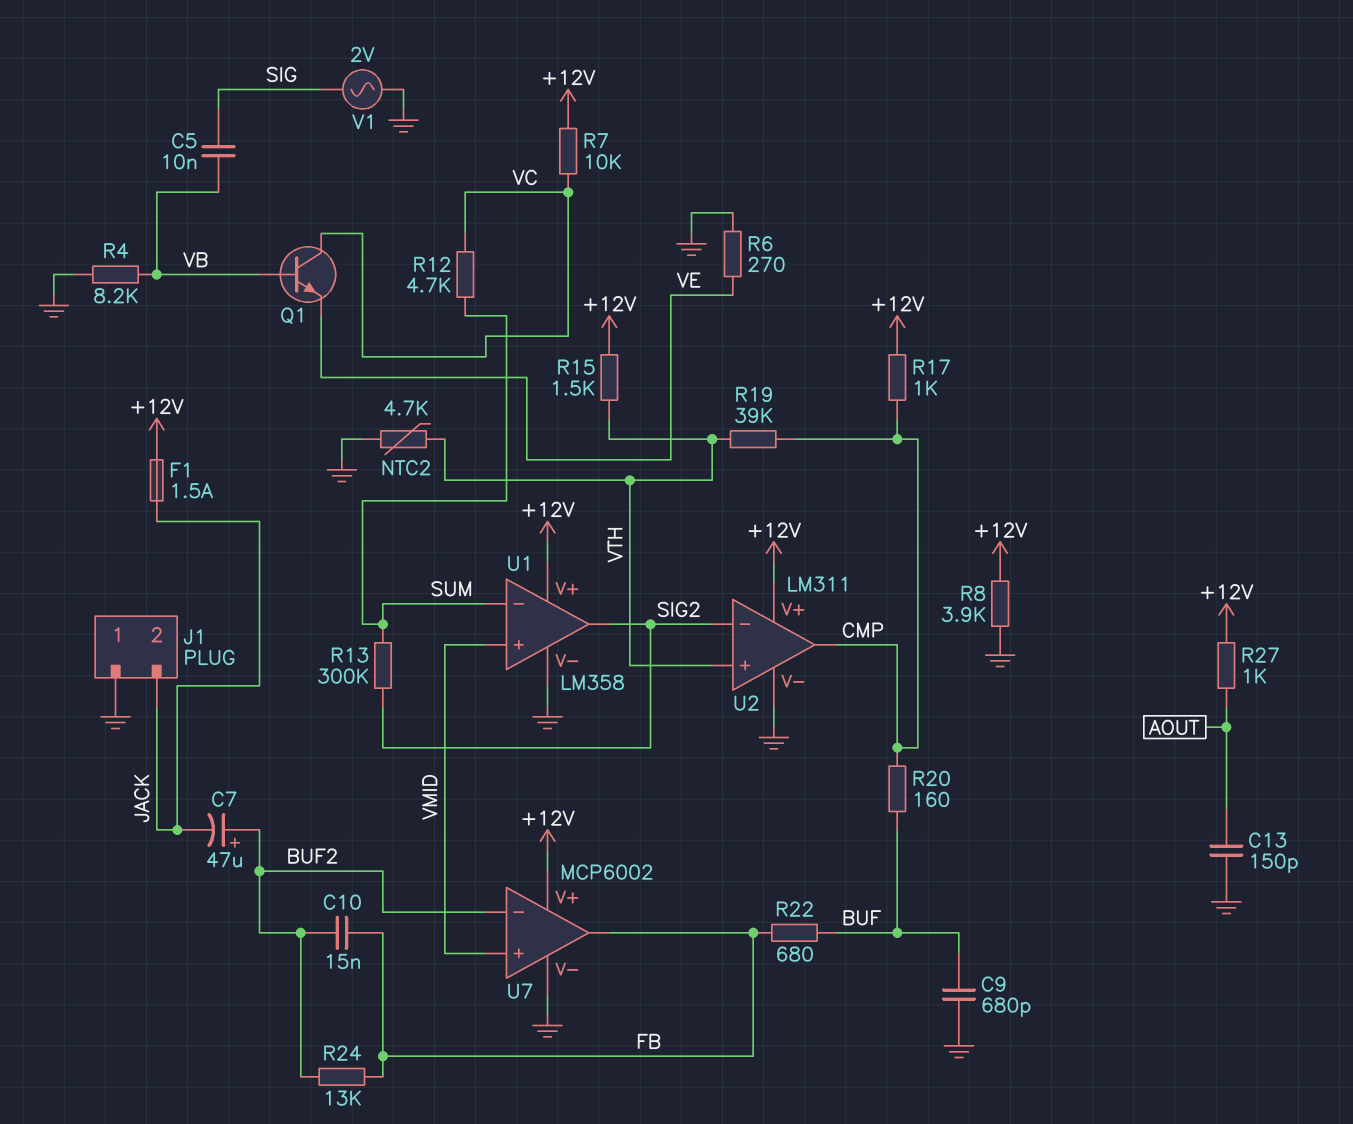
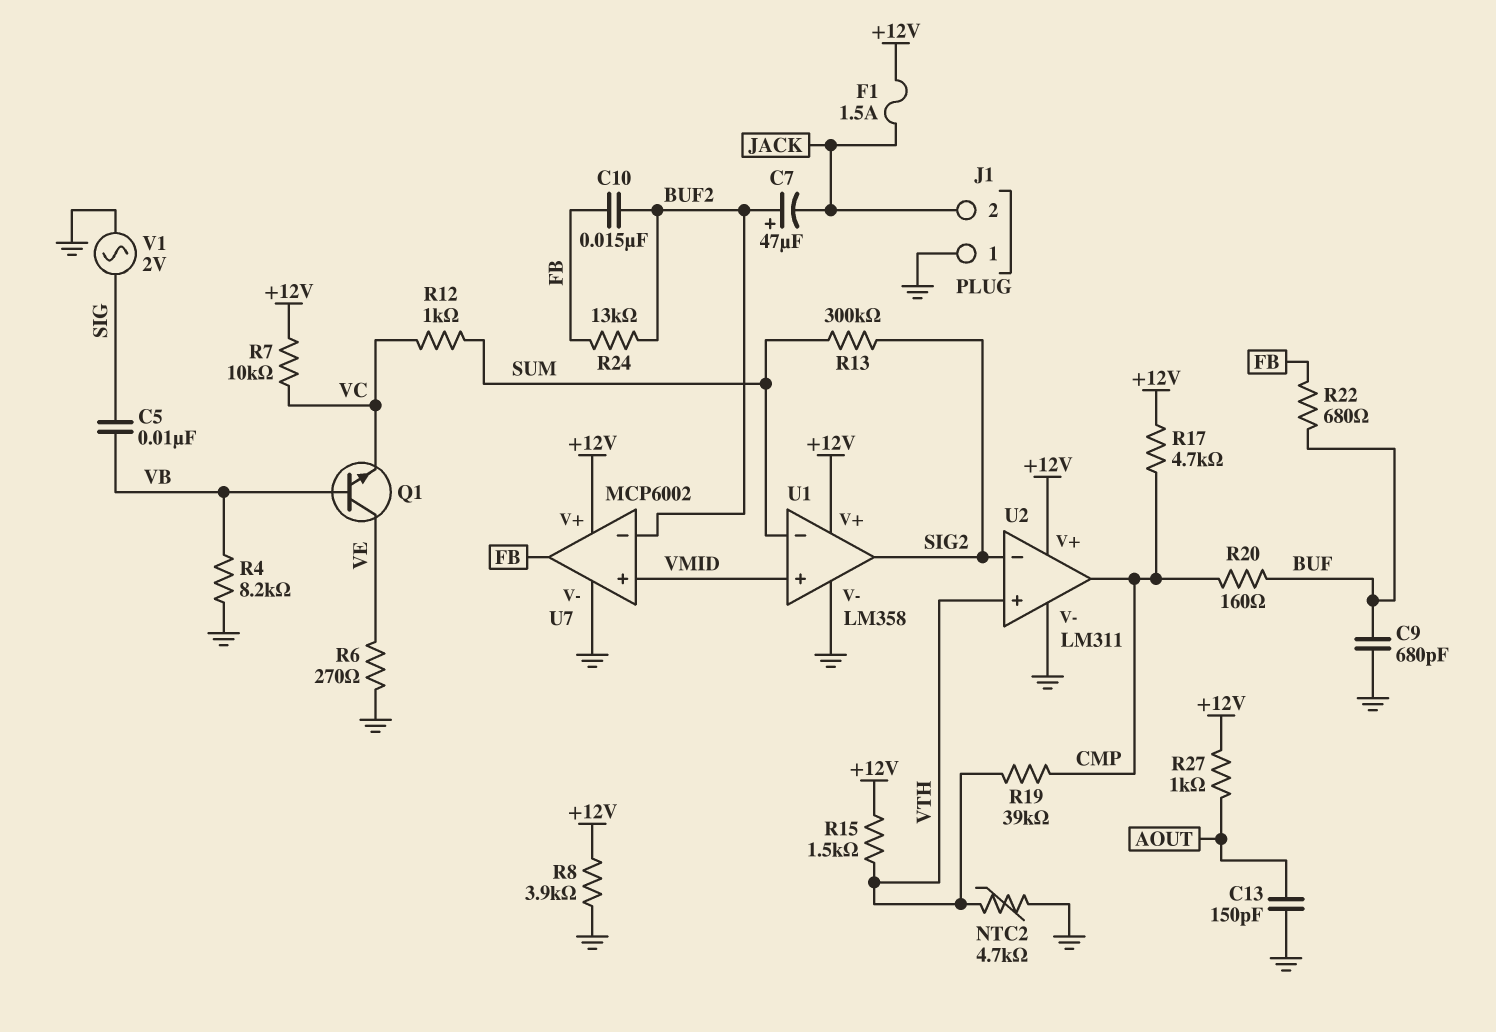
Q1: NPN (B VB, C VC, E VE) -> NPN (B VB, C VE, E VC)
R12: 4.7k (SUM, VC) -> 1k (SUM, VC)
R17: 1k (+12V, CMP) -> 4.7k (+12V, CMP)

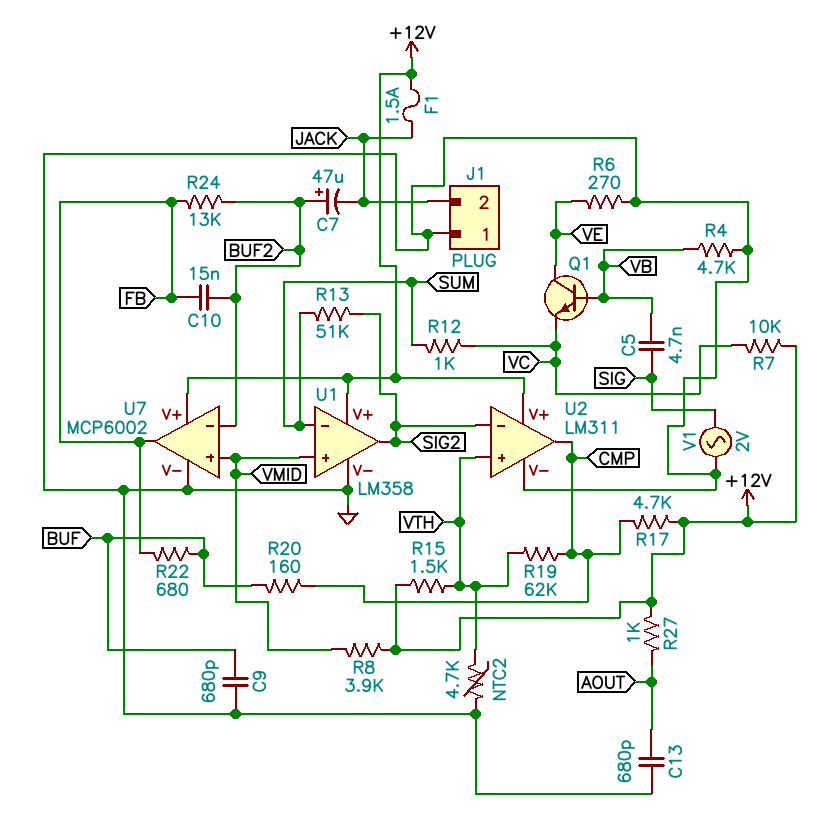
C5: 10nF (SIG, VB) -> 4.7nF (SIG, VB)
C13: 150pF (AOUT, GND) -> 680pF (AOUT, GND)
R4: 8.2k (GND, VB) -> 4.7k (GND, VB)
R8: 3.9k (+12V, GND) -> 3.9k (+12V, VMID)
R13: 300k (SIG2, SUM) -> 51k (SIG2, SUM)
R19: 39k (CMP, VTH) -> 62k (CMP, VTH)

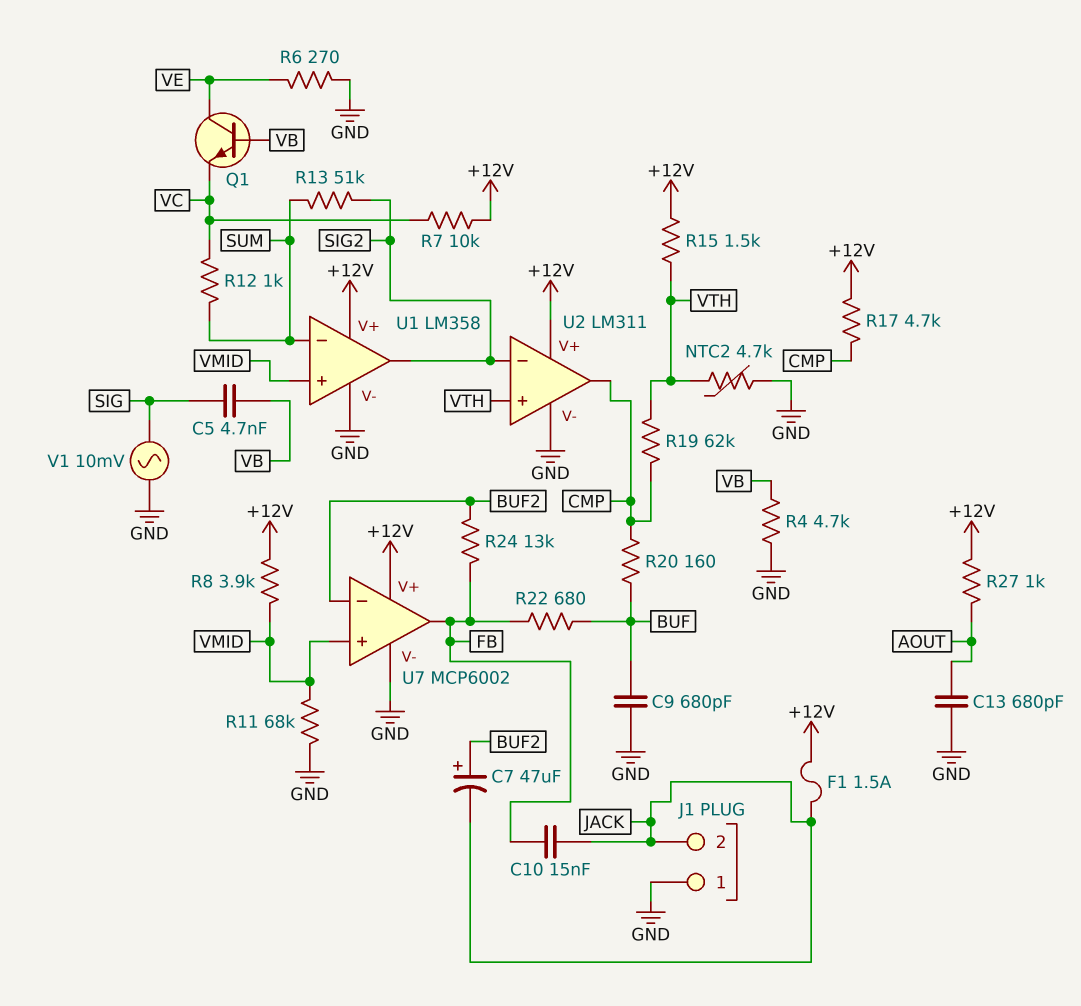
C10: 15nF (BUF2, FB) -> 15nF (FB, JACK)
R11: none -> 68k (GND, VMID)
V1: AC 2V (GND, SIG) -> AC 10mV (GND, SIG)

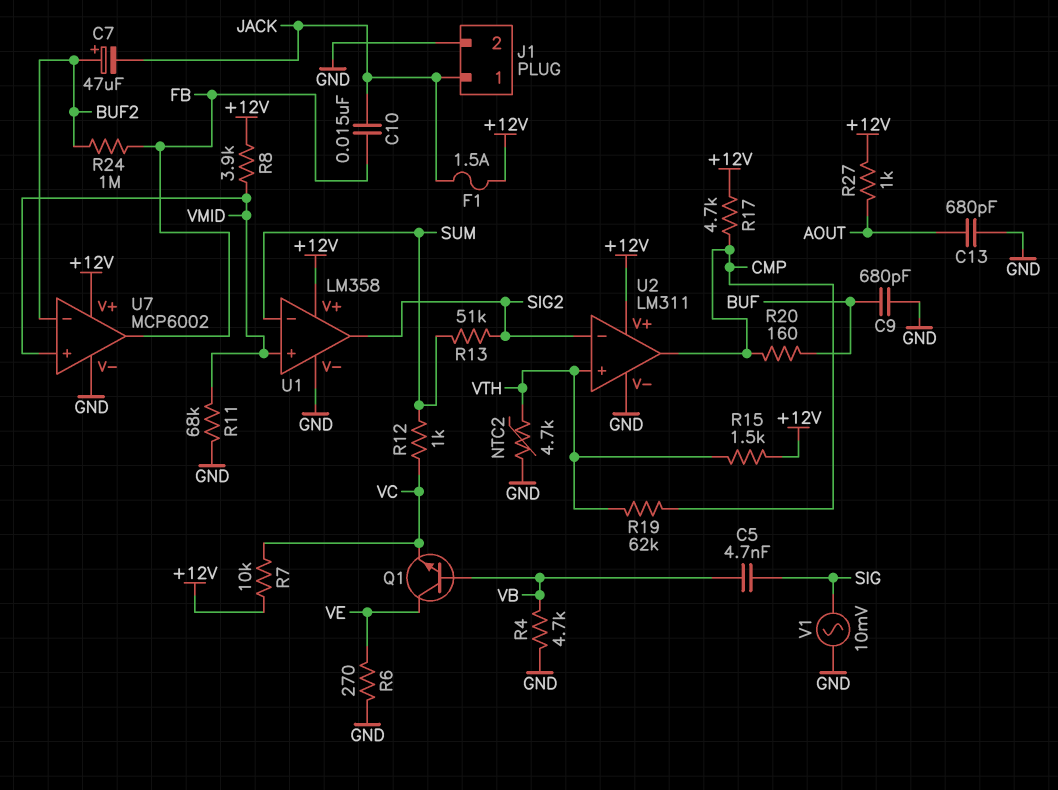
J1 pin 1: GND -> JACK
J1 pin 2: JACK -> GND
R22: 680 (BUF, FB) -> none
R24: 13k (BUF2, FB) -> 1M (BUF2, FB)

